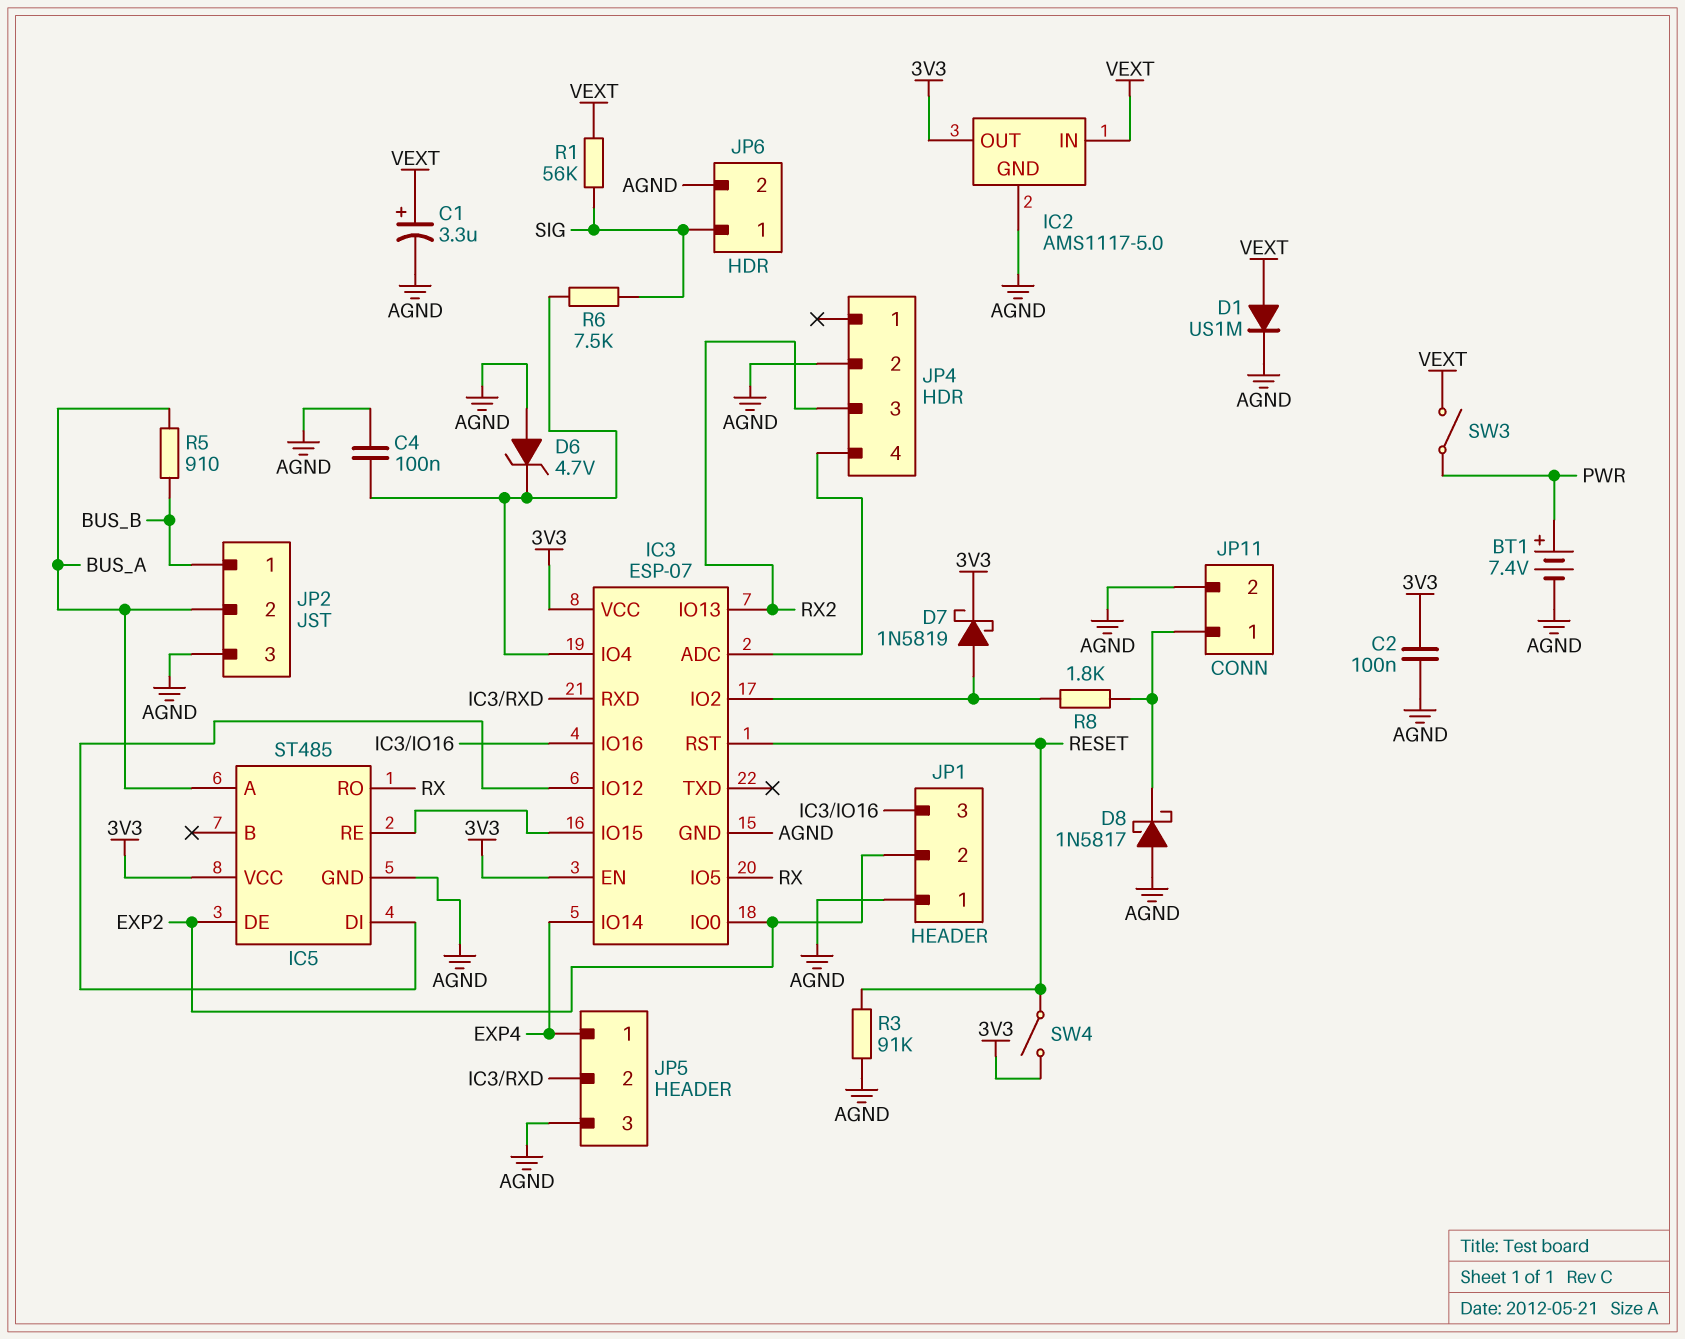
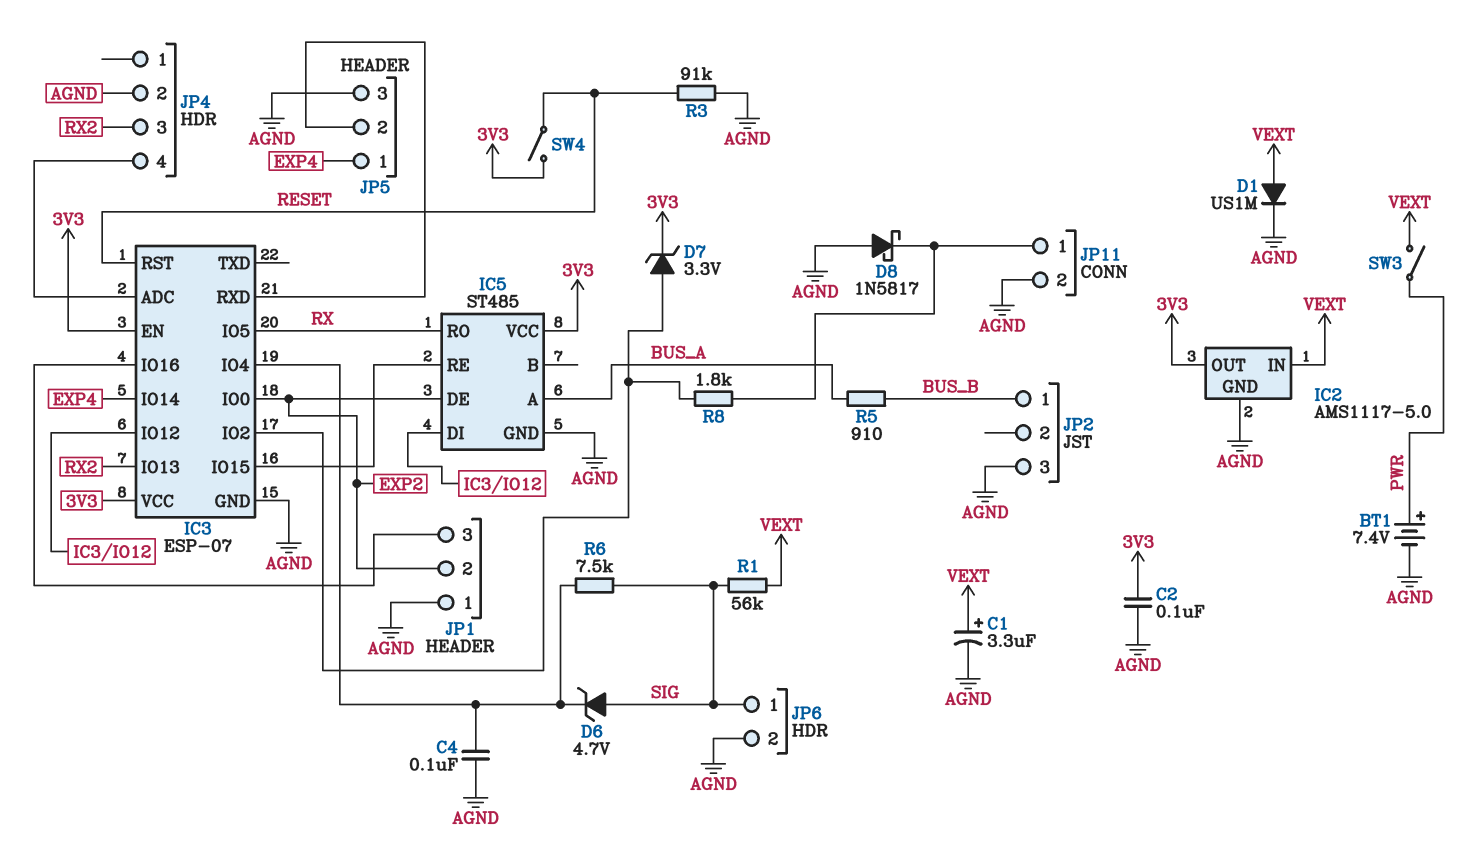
D6: zener 4.7V (A AGND, K IC3/IO4) -> zener 4.7V (A SIG, K IC3/IO4)
D7: schottky 1N5819 (A IC3/IO2, K 3V3) -> zener 3.3V (A IC3/IO2, K 3V3)
JP2 pin 2: BUS_A -> none

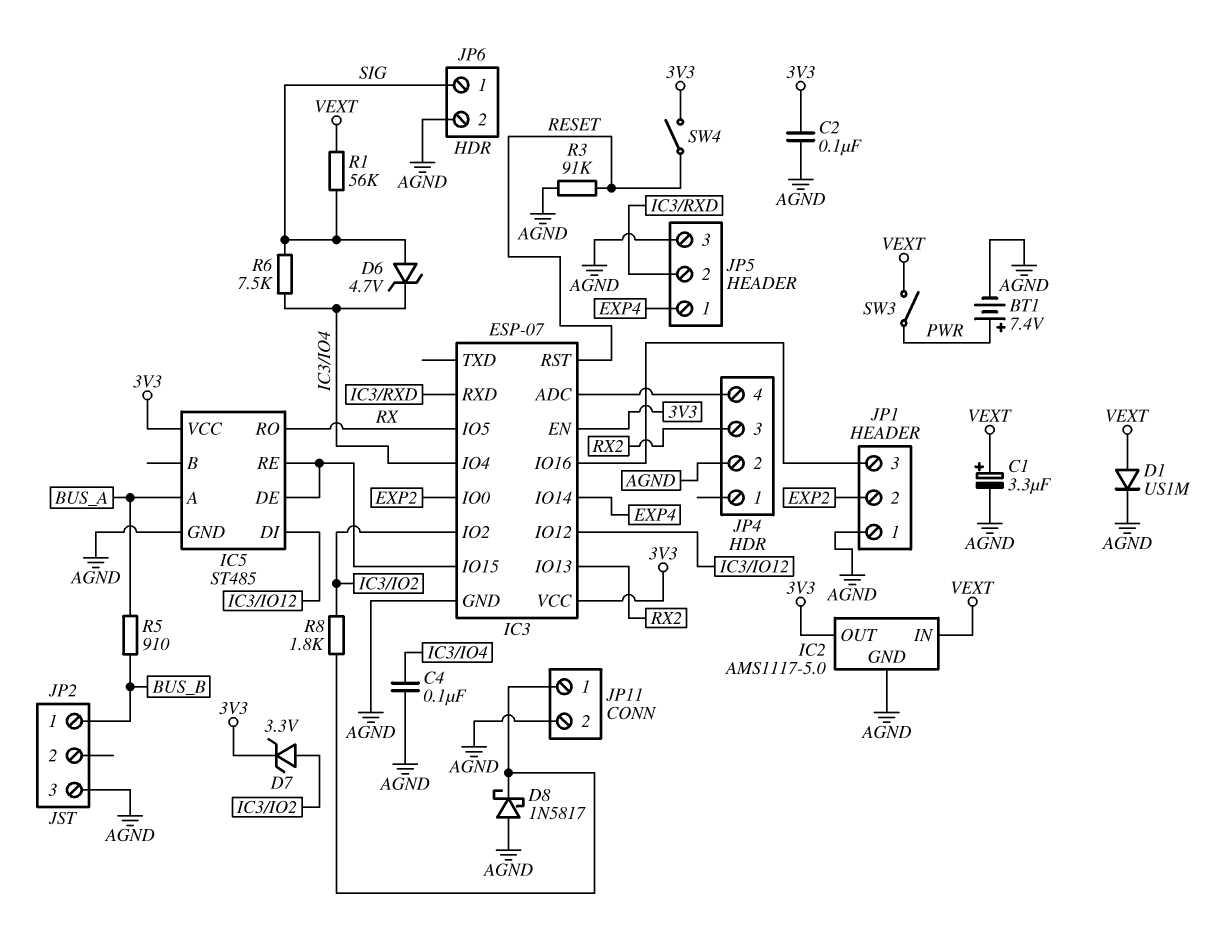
IC5 pin DE: EXP2 -> IC3/IO15

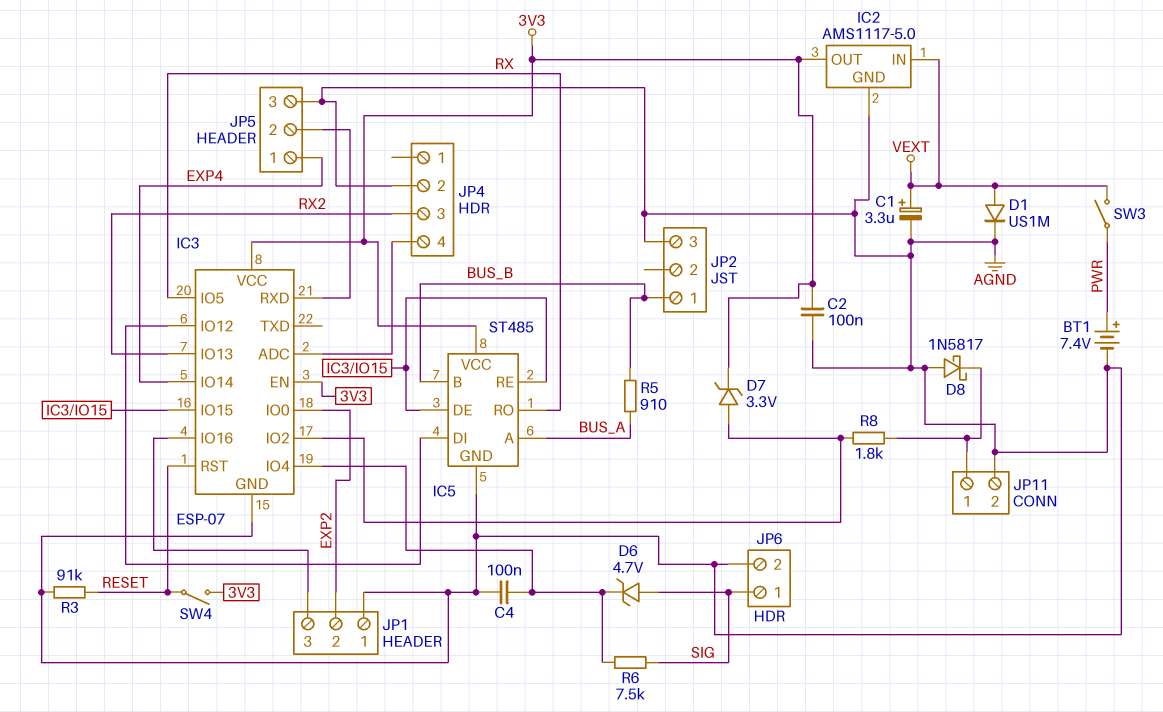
IC5 pin B: none -> BUS_B
R1: 56k (SIG, VEXT) -> none

